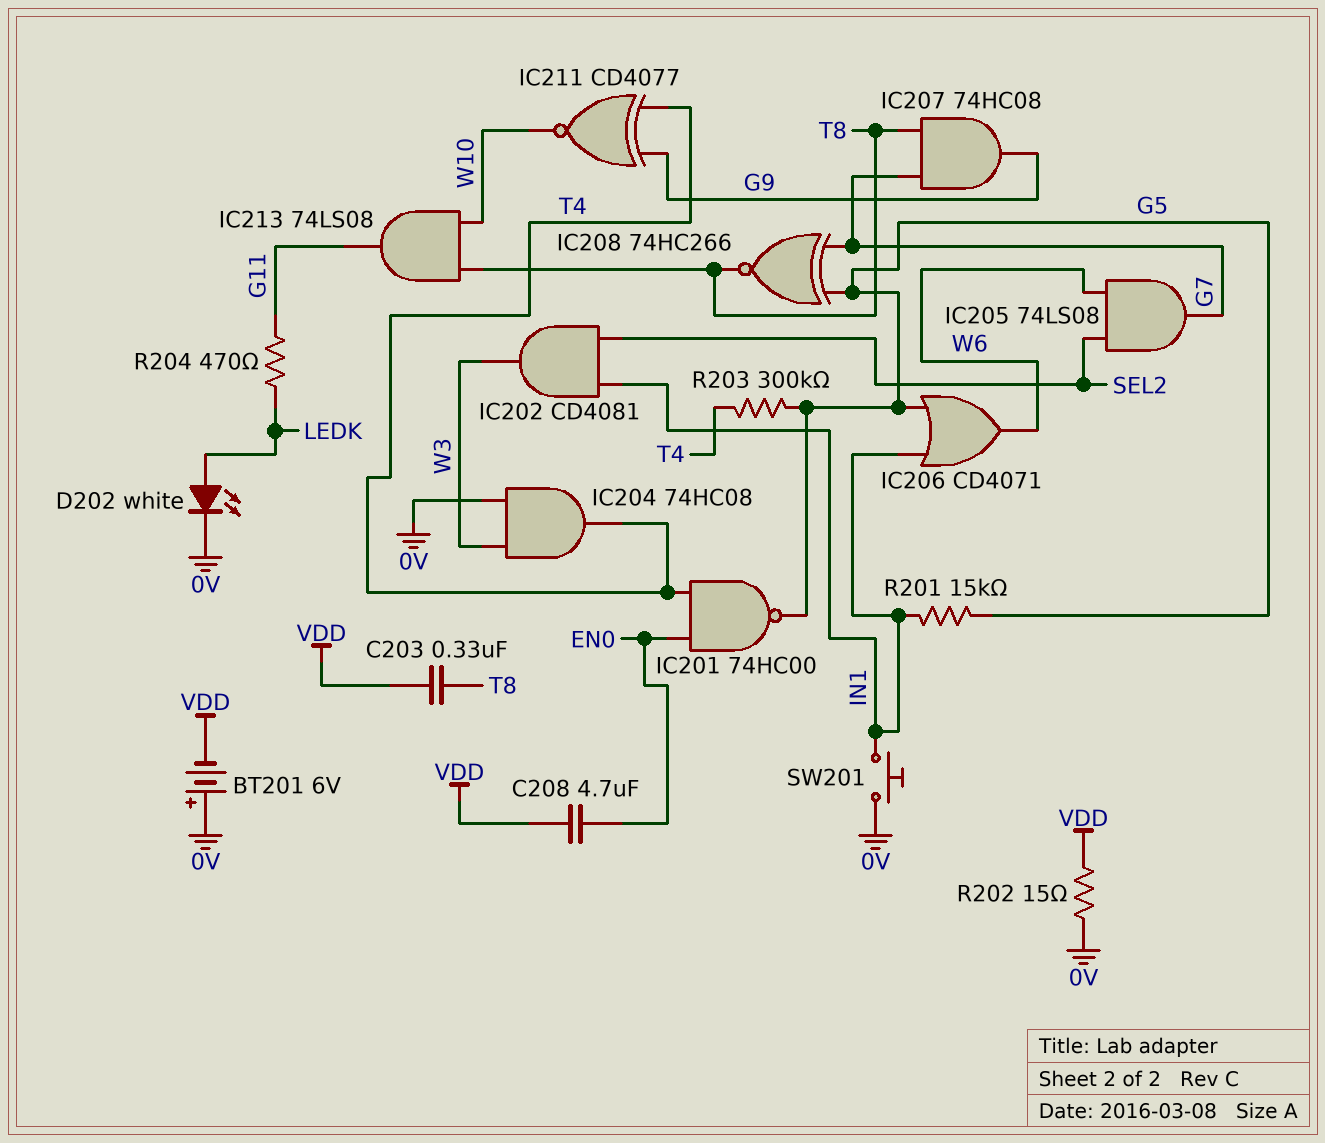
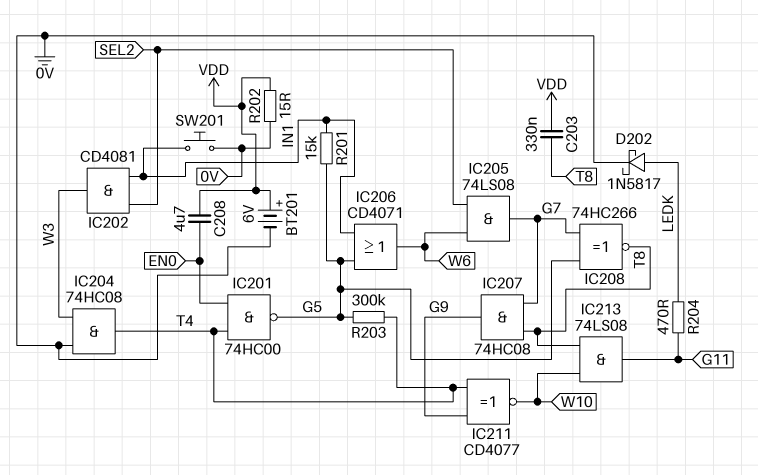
BT201: 6V (plus 0V, minus VDD) -> 6V (plus VDD, minus 0V)
D202: LED white (A LEDK, K 0V) -> schottky 1N5817 (A LEDK, K 0V)

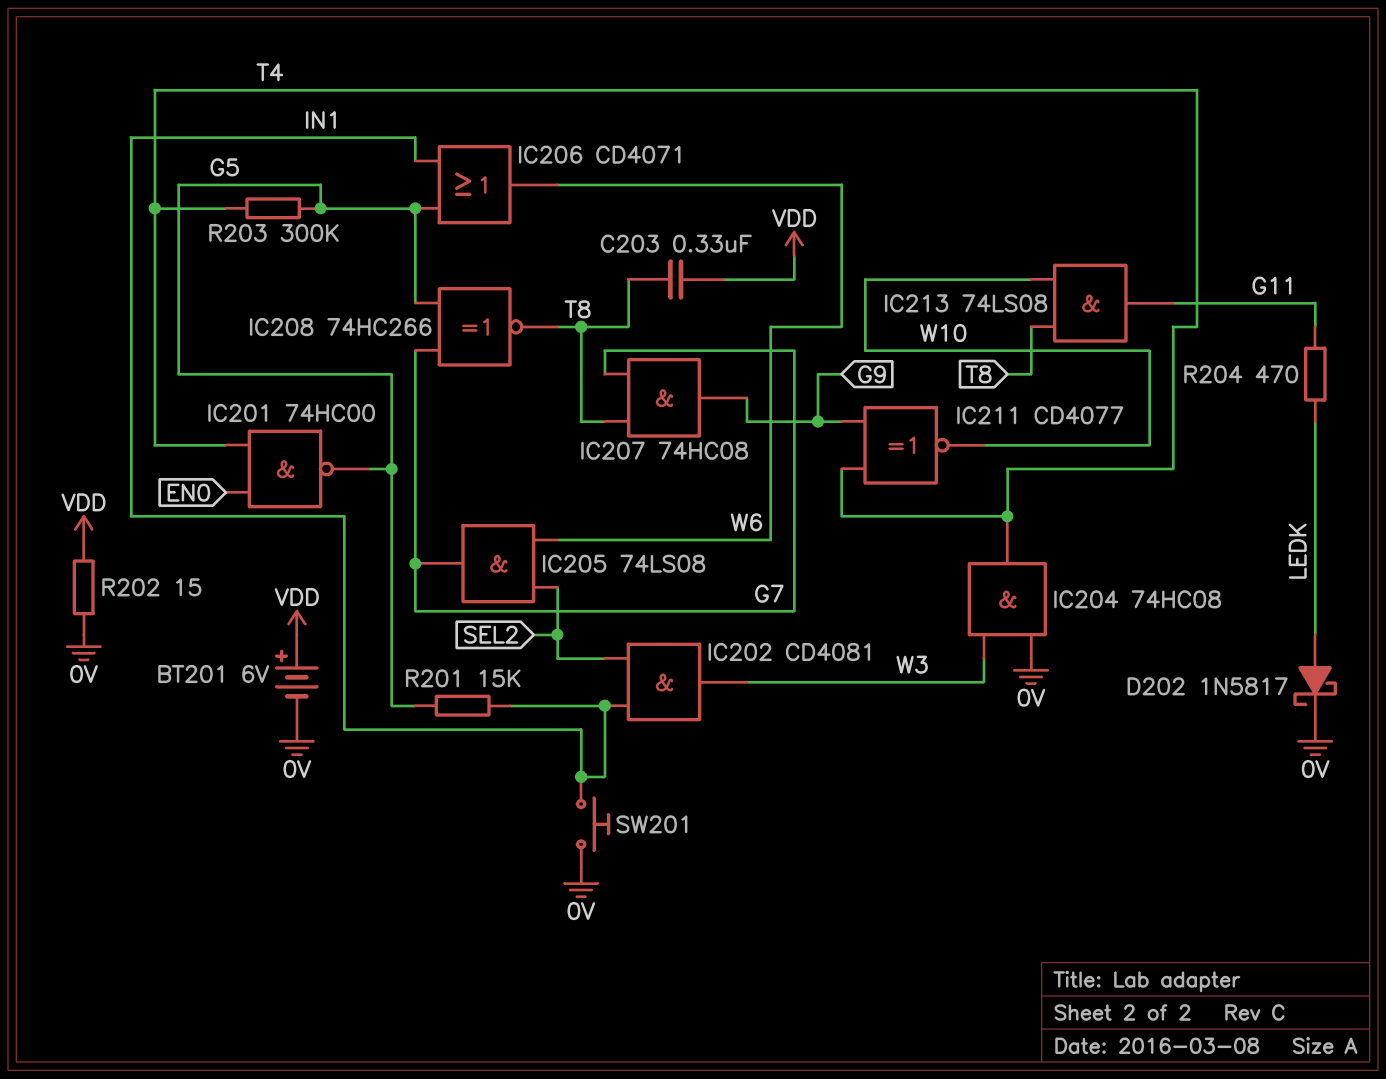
C208: 4.7uF (EN0, VDD) -> none

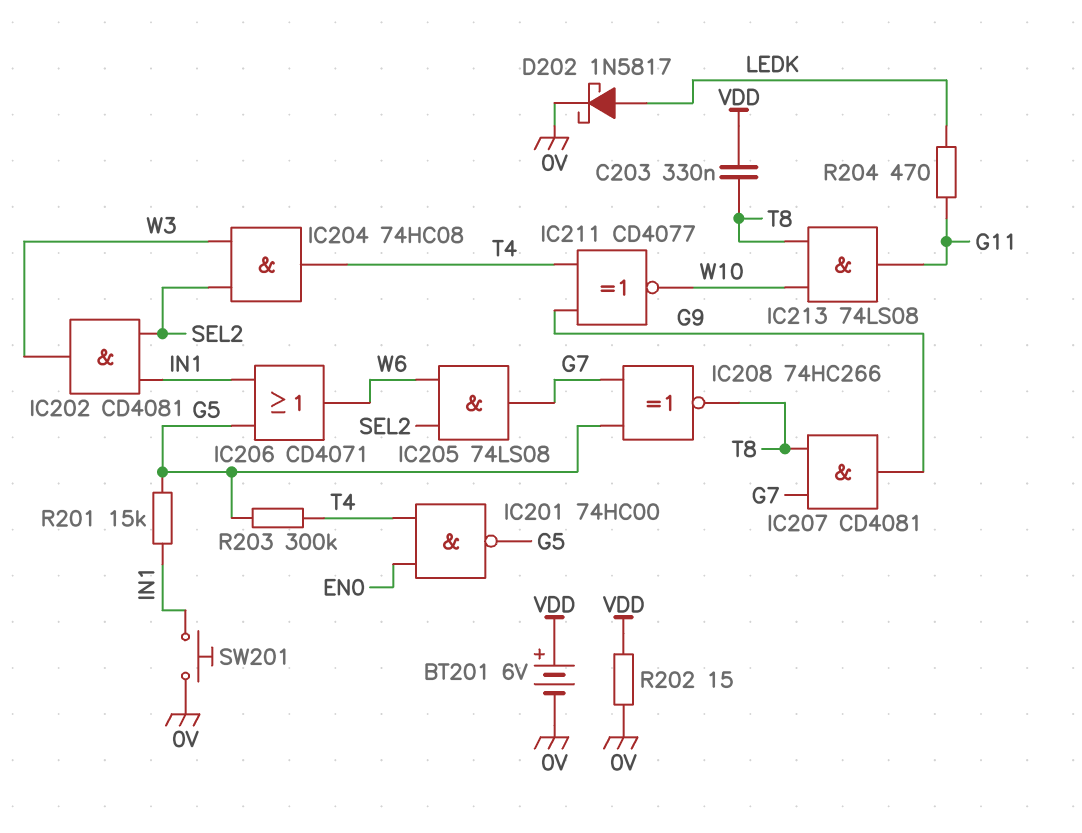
IC204: AND 74HC08 (in 0V, in W3, out T4) -> AND 74HC08 (in SEL2, in W3, out T4)
IC207: AND 74HC08 (in G7, in T8, out G9) -> AND CD4081 (in G7, in T8, out G9)

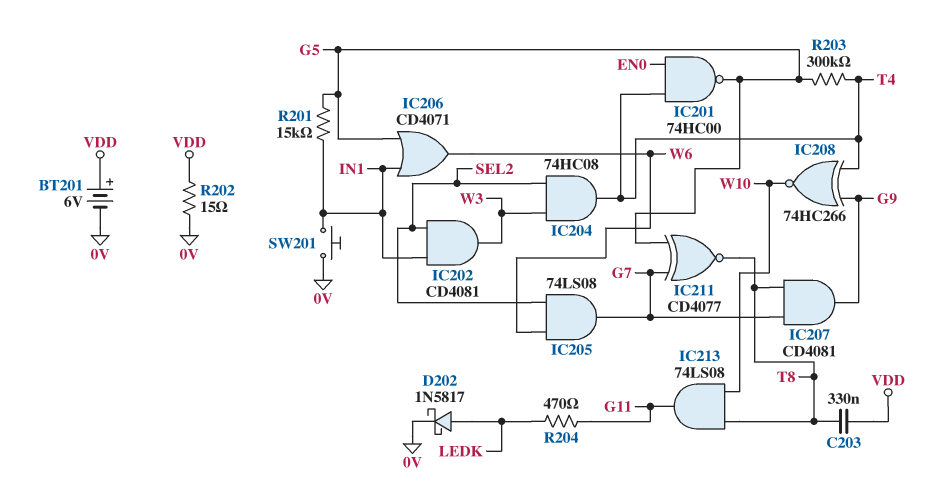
IC208: XNOR 74HC266 (in G5, in G7, out T8) -> XNOR 74HC266 (in G9, in T4, out W10)
IC211: XNOR CD4077 (in G9, in T4, out W10) -> XNOR CD4077 (in G5, in G7, out T8)

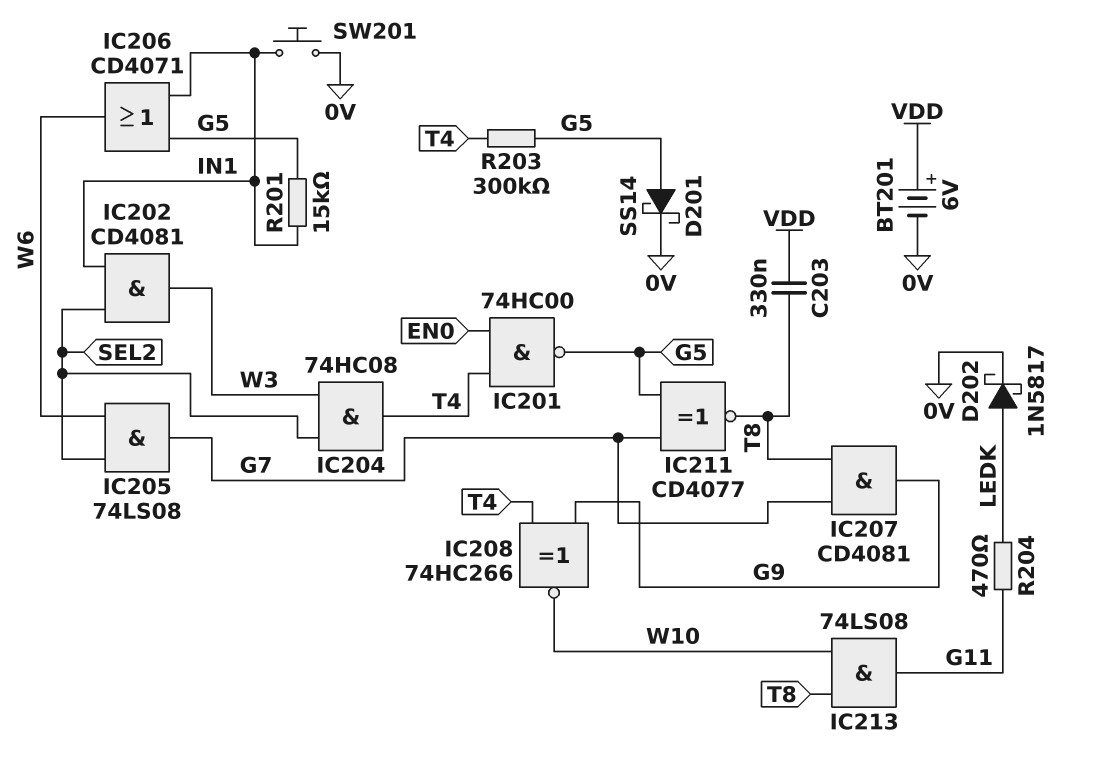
D201: none -> schottky SS14 (A G5, K 0V)
R202: 15 (0V, VDD) -> none

